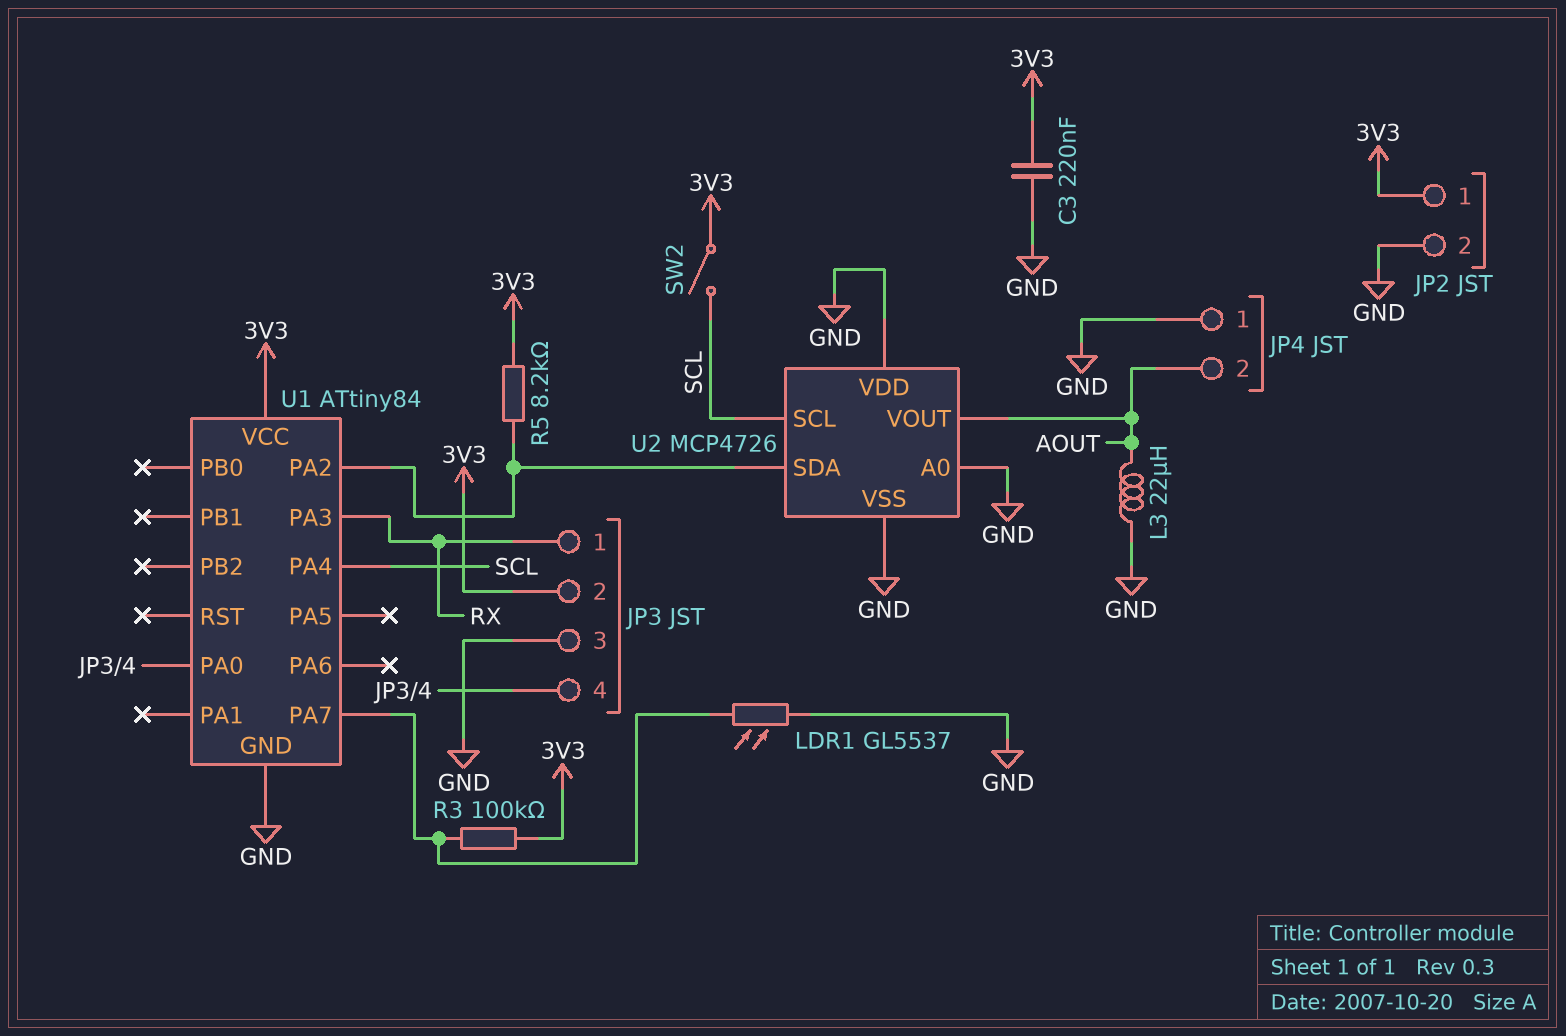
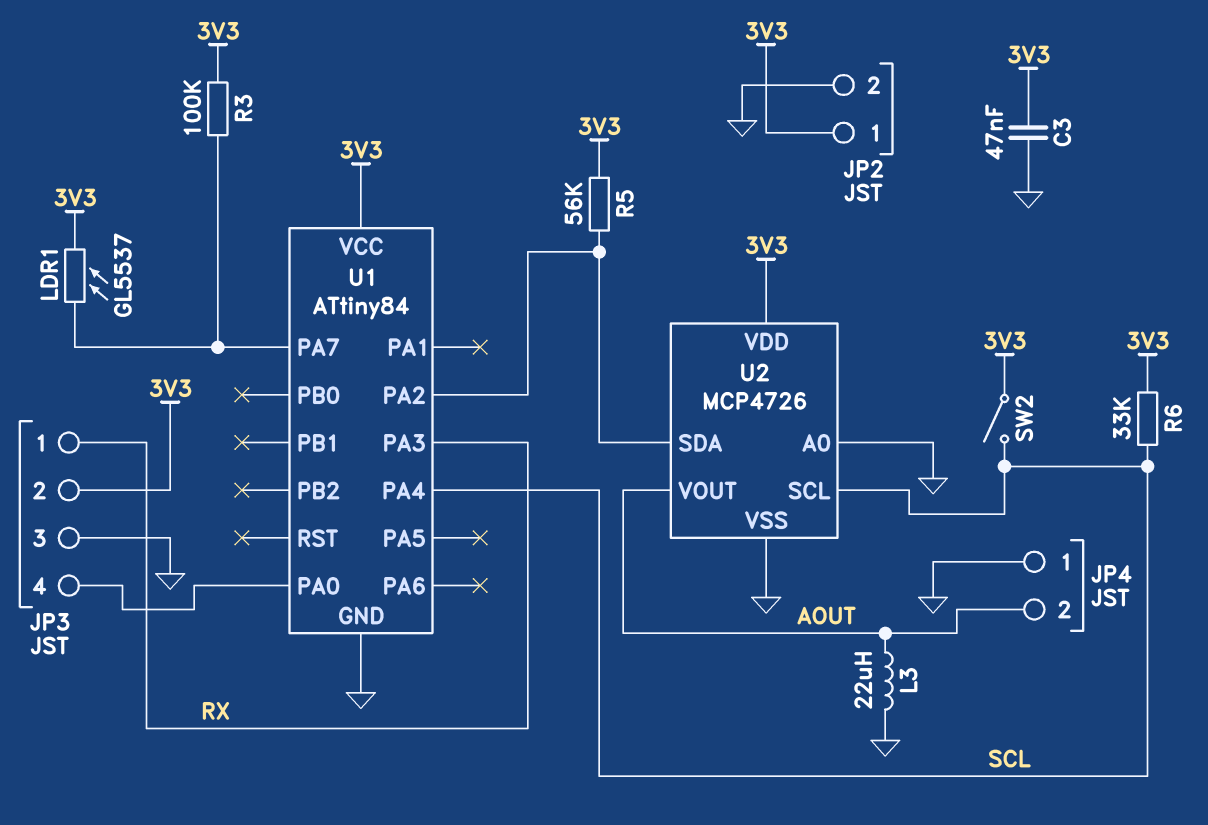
C3: 220nF (3V3, GND) -> 47nF (3V3, GND)
LDR1: GL5537 (GND, U1/PA7) -> GL5537 (3V3, U1/PA7)
R5: 8.2k (3V3, U1/PA2) -> 56k (3V3, U1/PA2)
R6: none -> 33k (3V3, SCL)
U2 pin VDD: GND -> 3V3

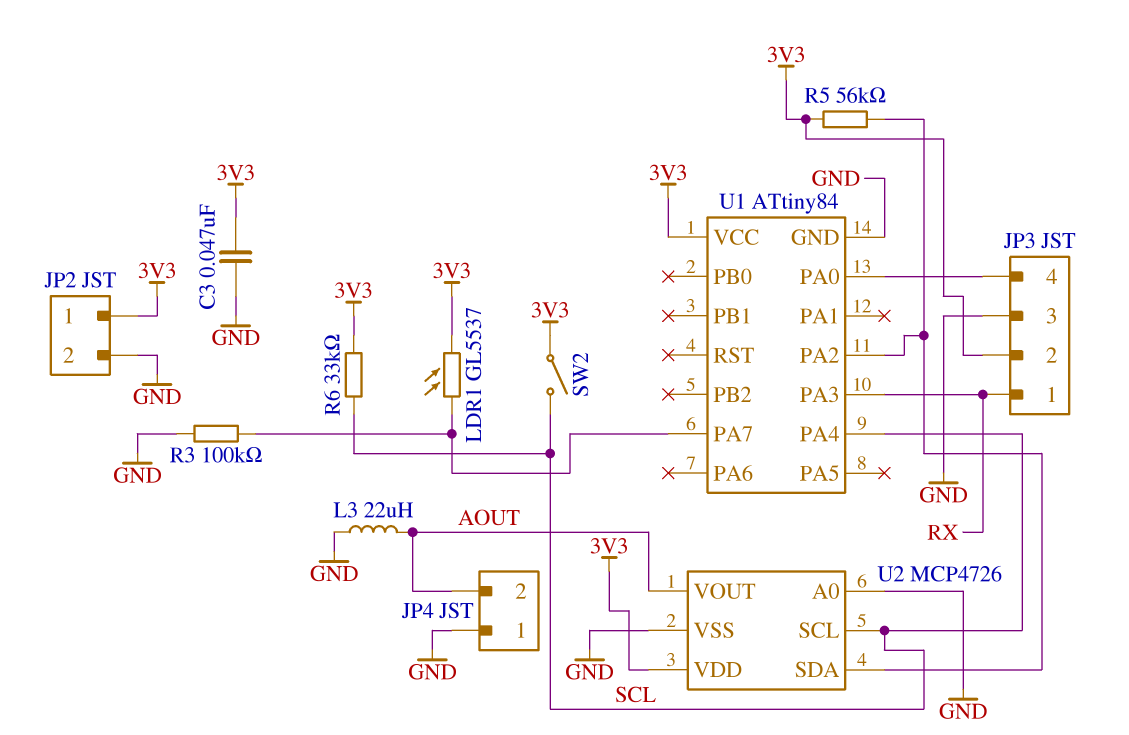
R3: 100k (3V3, U1/PA7) -> 100k (GND, U1/PA7)

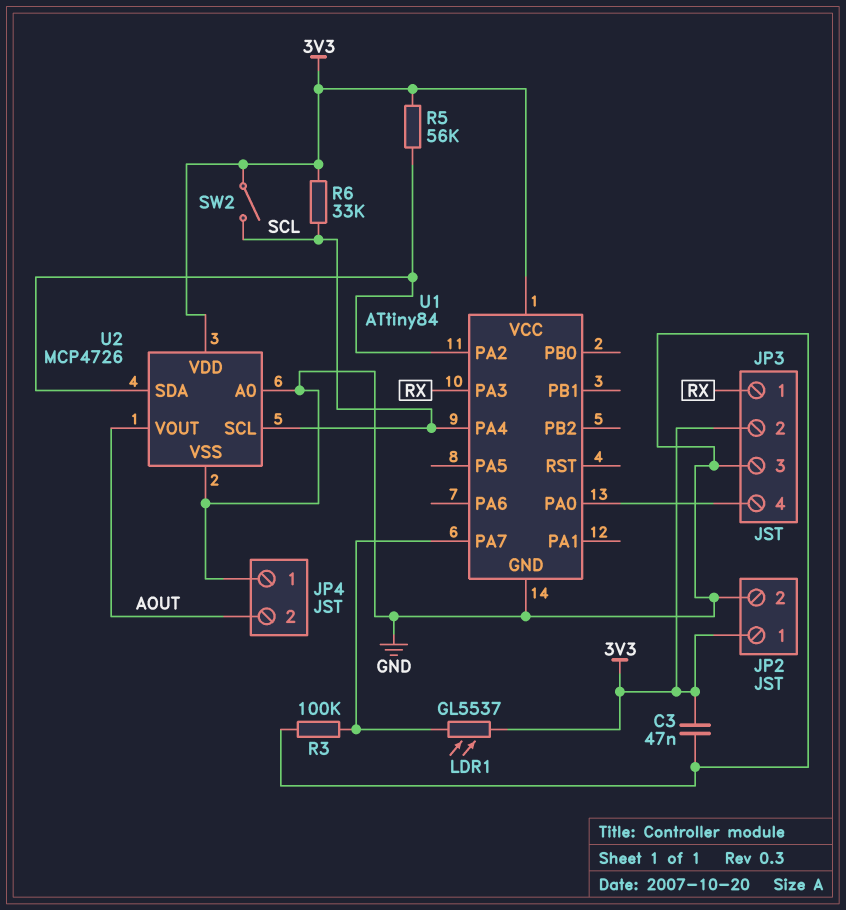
L3: 22uH (AOUT, GND) -> none

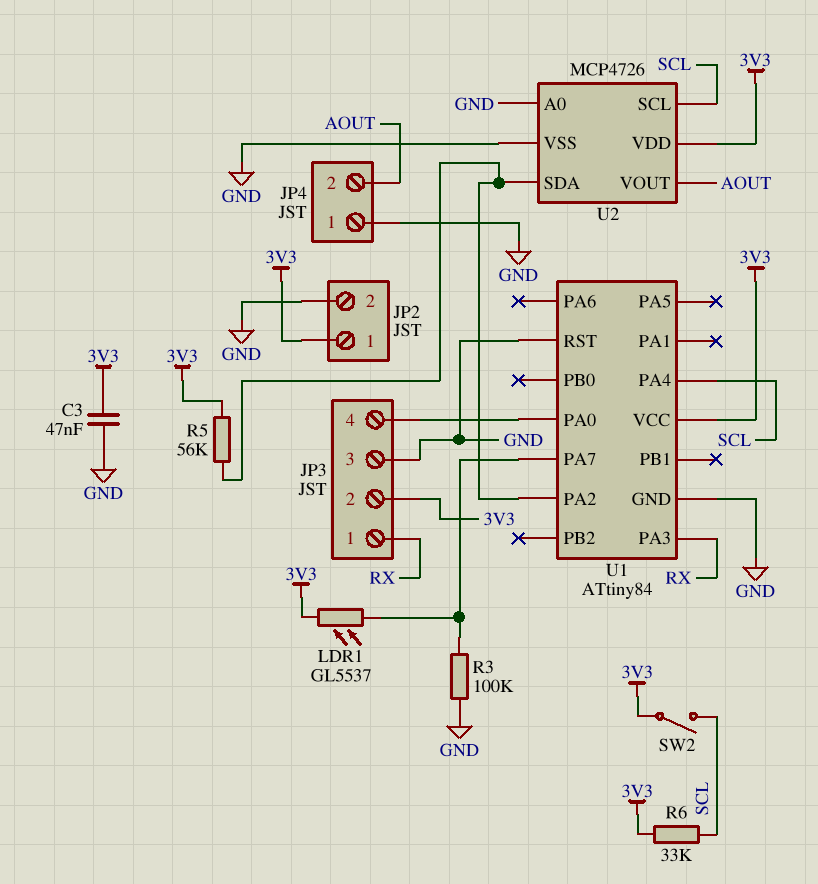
U1 pin RST: none -> GND

